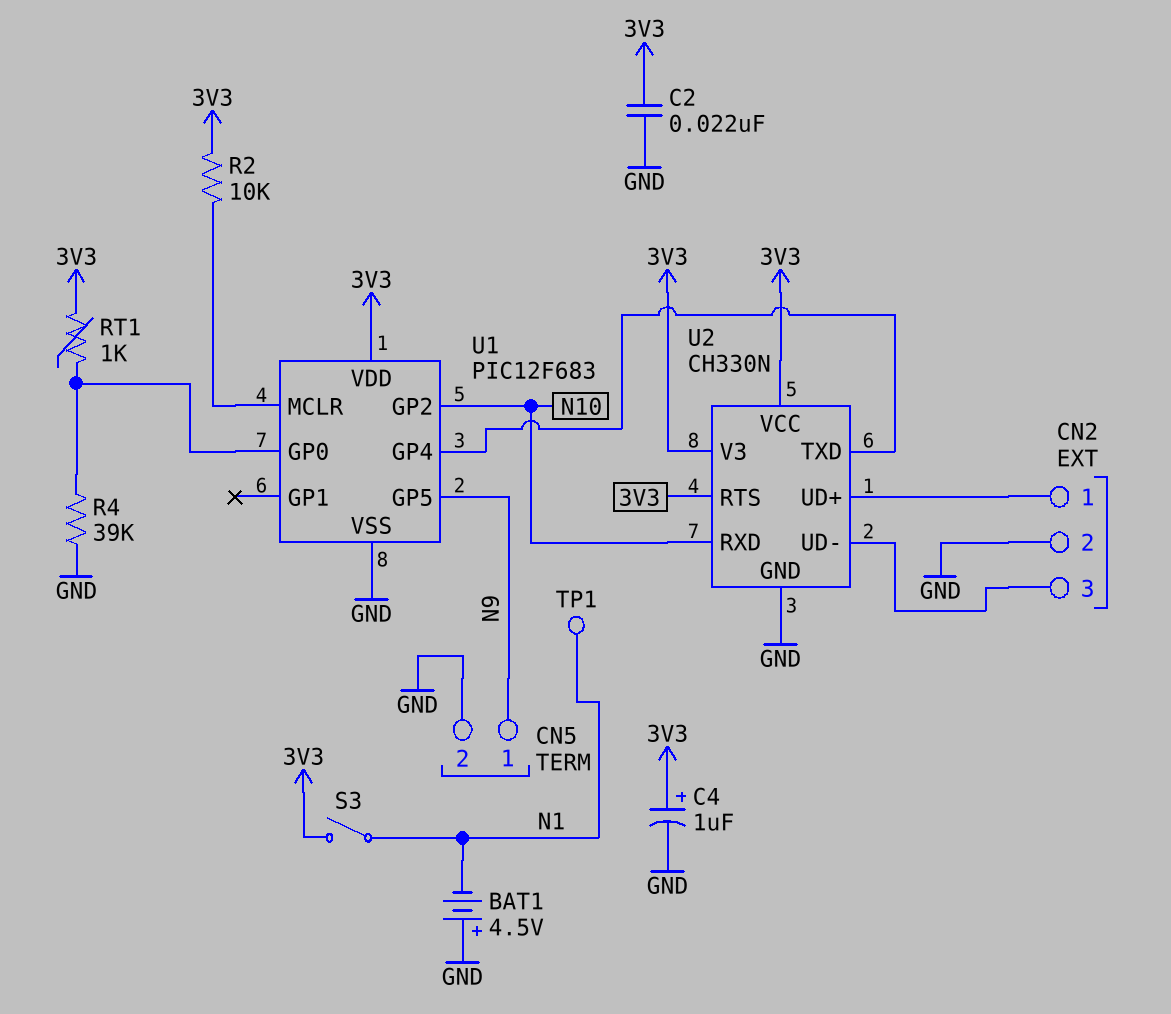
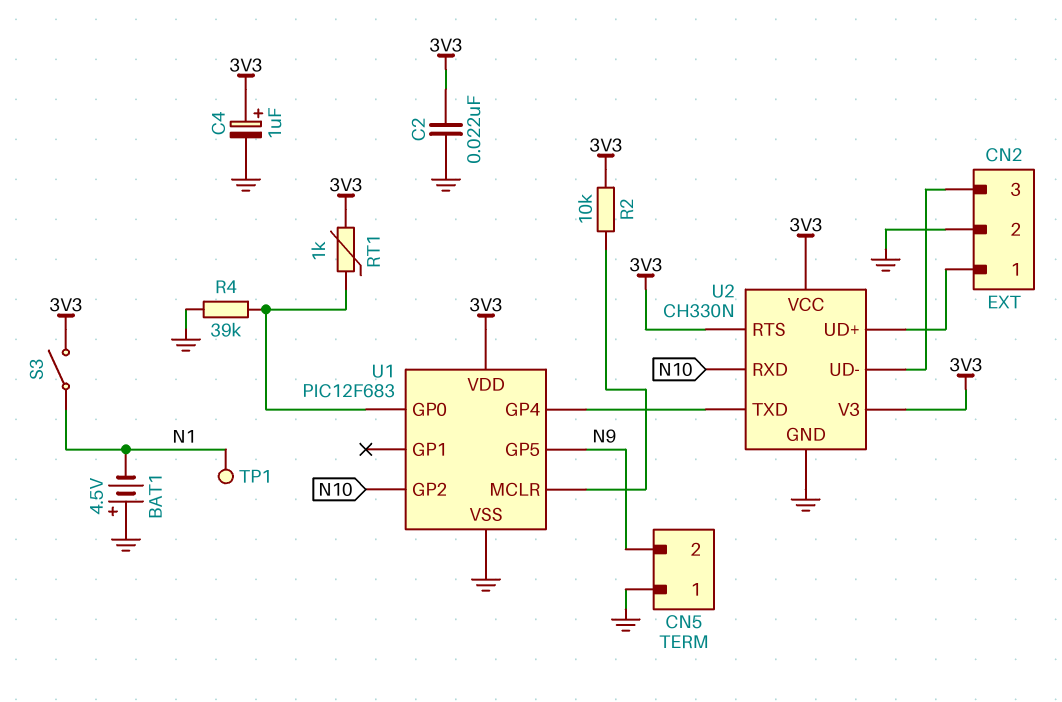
CN5 pin 1: N9 -> GND
CN5 pin 2: GND -> N9

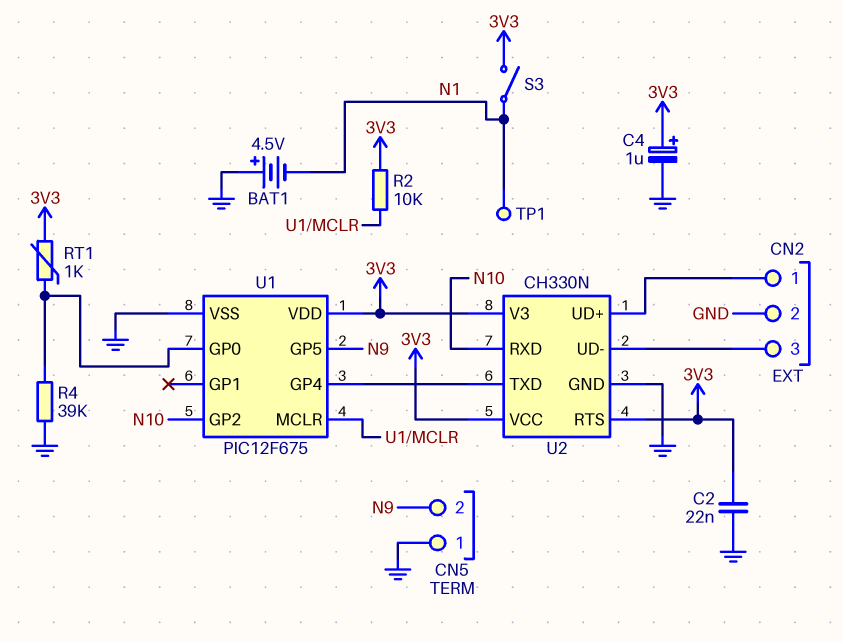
U1: PIC12F683 -> PIC12F675

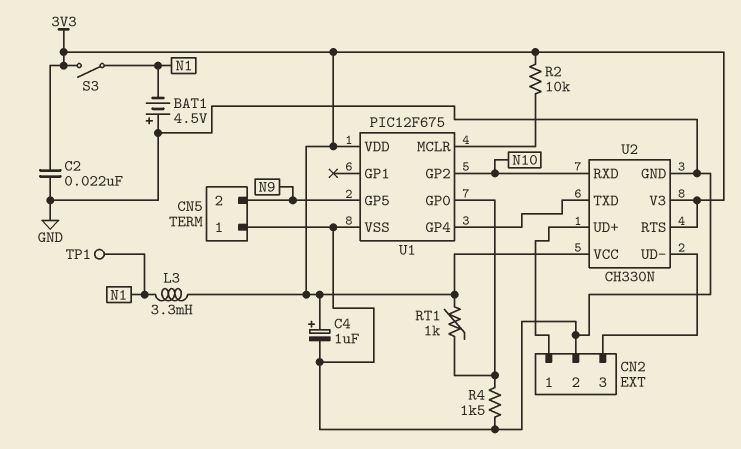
L3: none -> 3.3mH (3V3, N1)
R4: 39k (GND, U1/GP0) -> 1.5k (GND, U1/GP0)

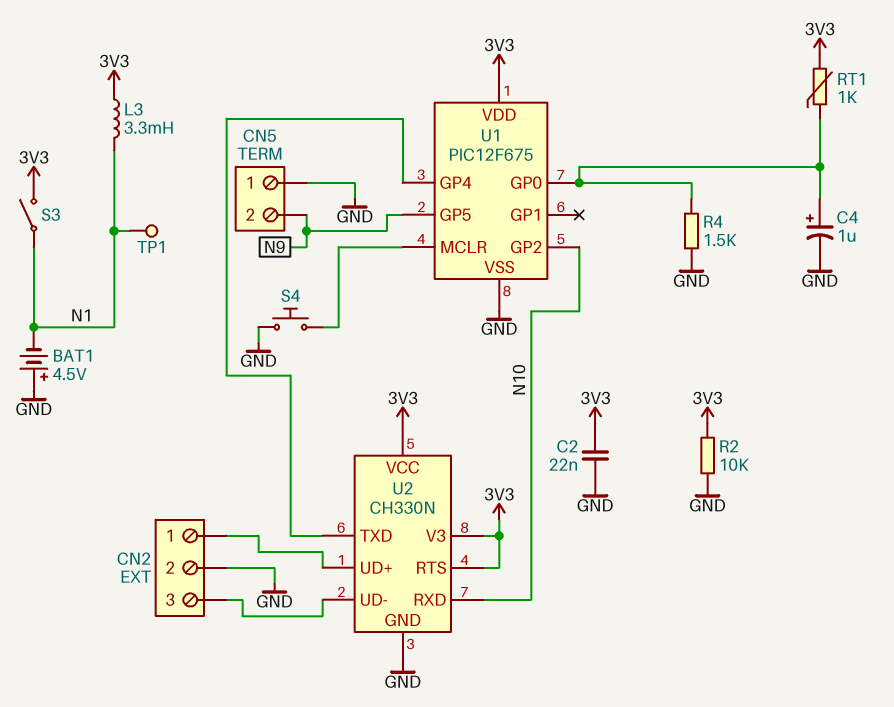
C4: 1uF (plus 3V3, minus GND) -> 1uF (plus U1/GP0, minus GND)
R2: 10k (3V3, U1/MCLR) -> 10k (3V3, GND)
S4: none -> button (GND, U1/MCLR)

